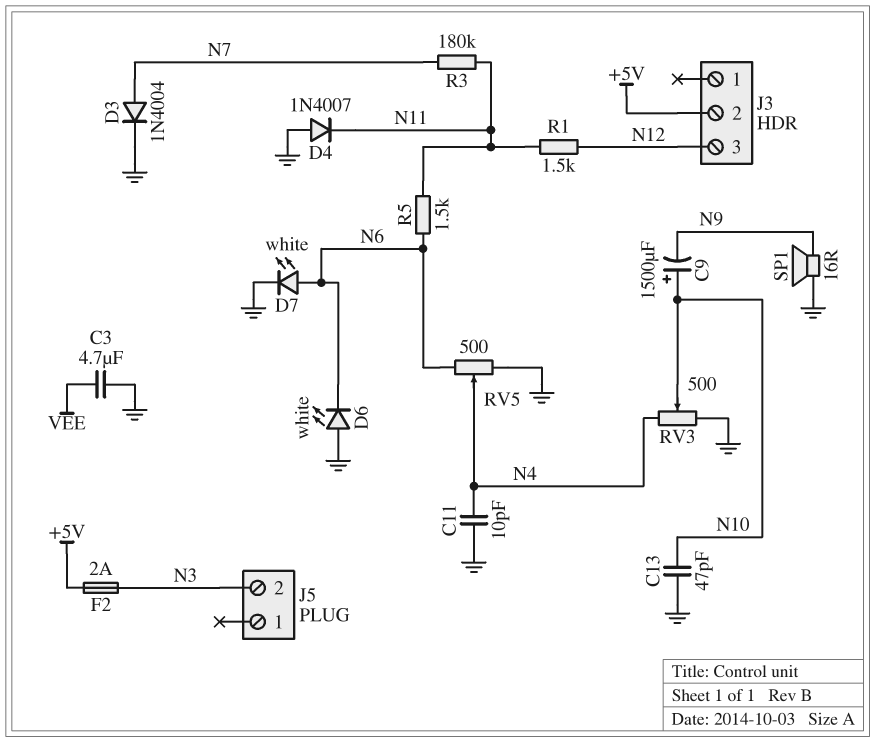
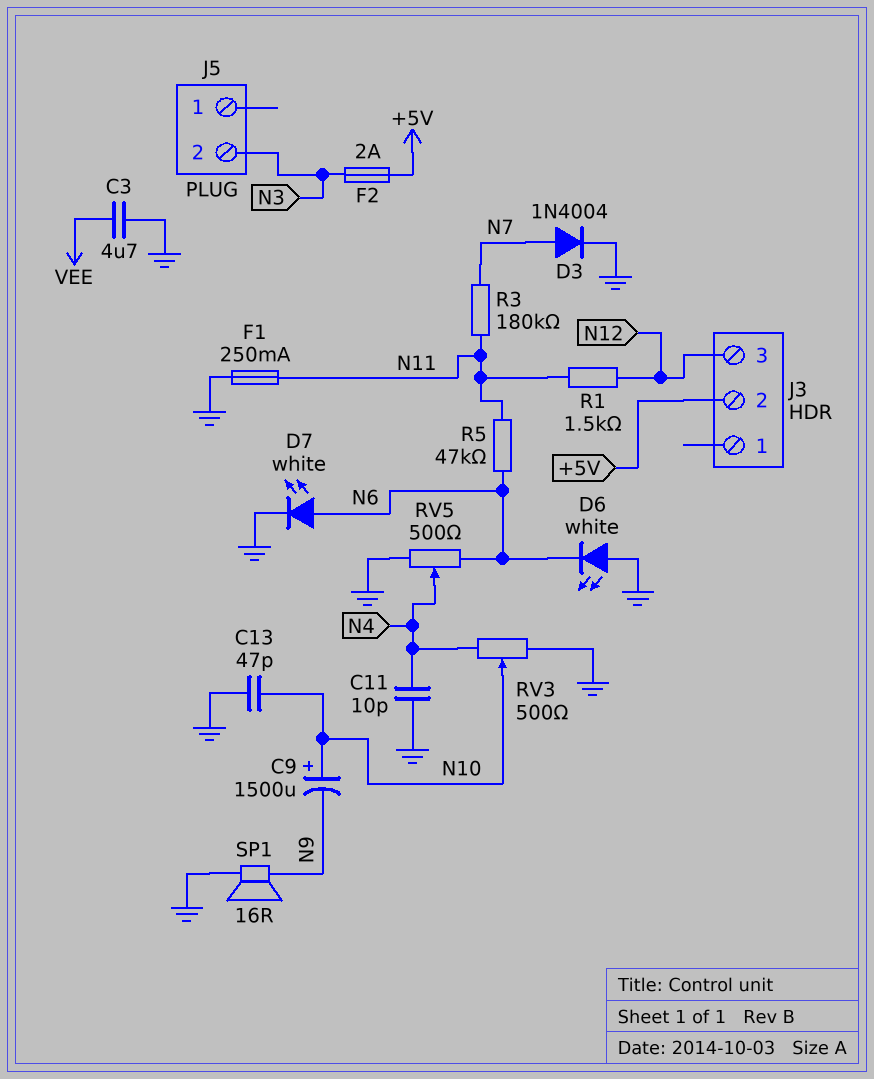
D4: diode 1N4007 (A GND, K N11) -> none
F1: none -> 250mA (GND, N11)
R5: 1.5k (N6, N11) -> 47k (N6, N11)

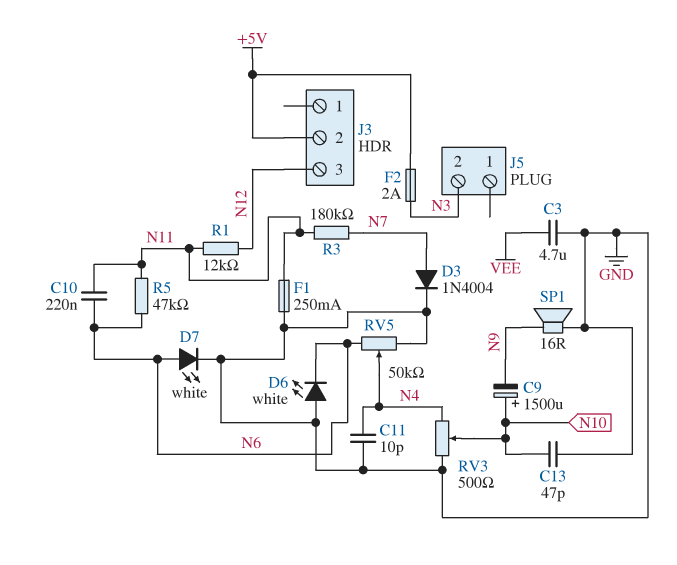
C10: none -> 220nF (N6, N11)
R1: 1.5k (N11, N12) -> 12k (N11, N12)
RV5: 500 (GND, N6, wiper N4) -> 50k (GND, N6, wiper N4)

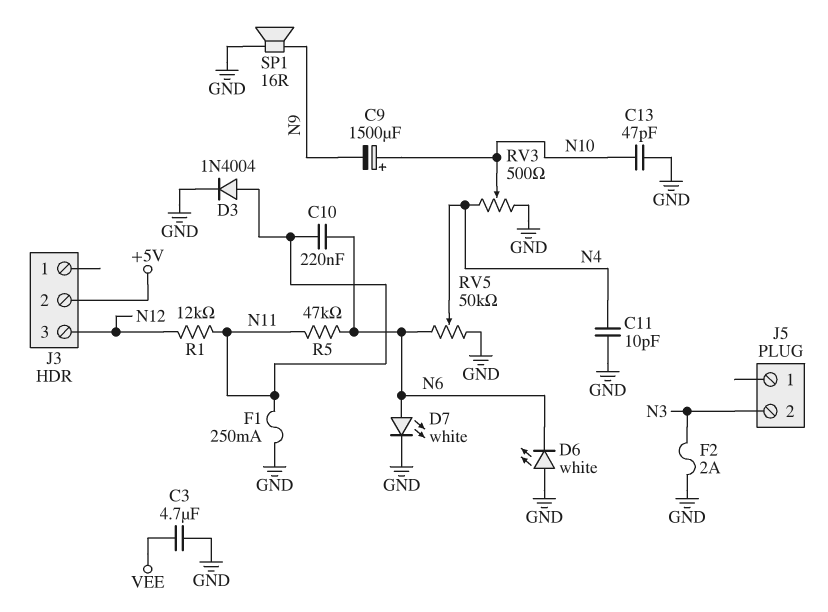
D3: diode 1N4004 (A N7, K GND) -> diode 1N4004 (A N11, K GND)
F2: 2A (+5V, N3) -> 2A (GND, N3)
R3: 180k (N7, N11) -> none

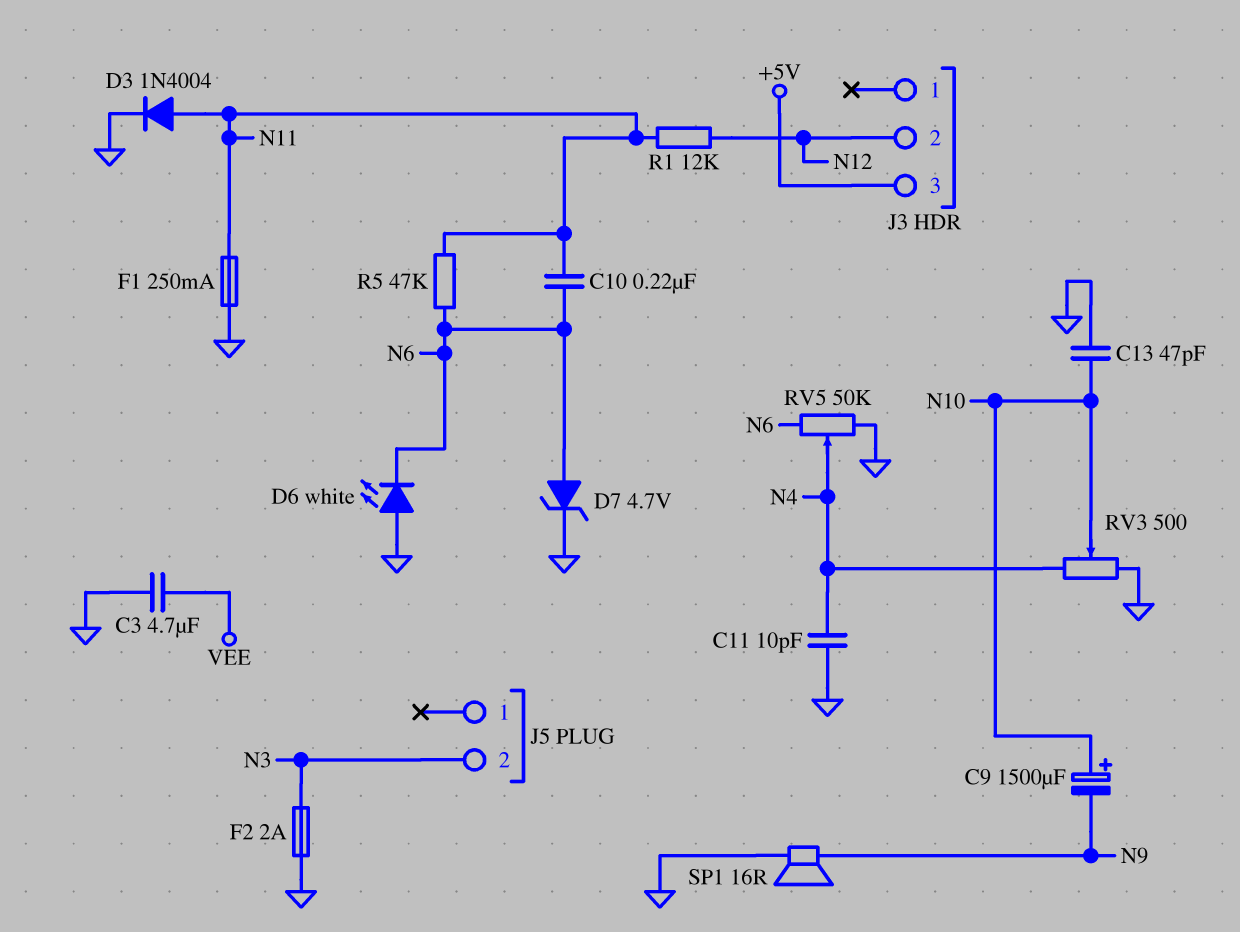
D7: LED white (A N6, K GND) -> zener 4.7V (A N6, K GND)
J3 pin 2: +5V -> N12
J3 pin 3: N12 -> +5V

